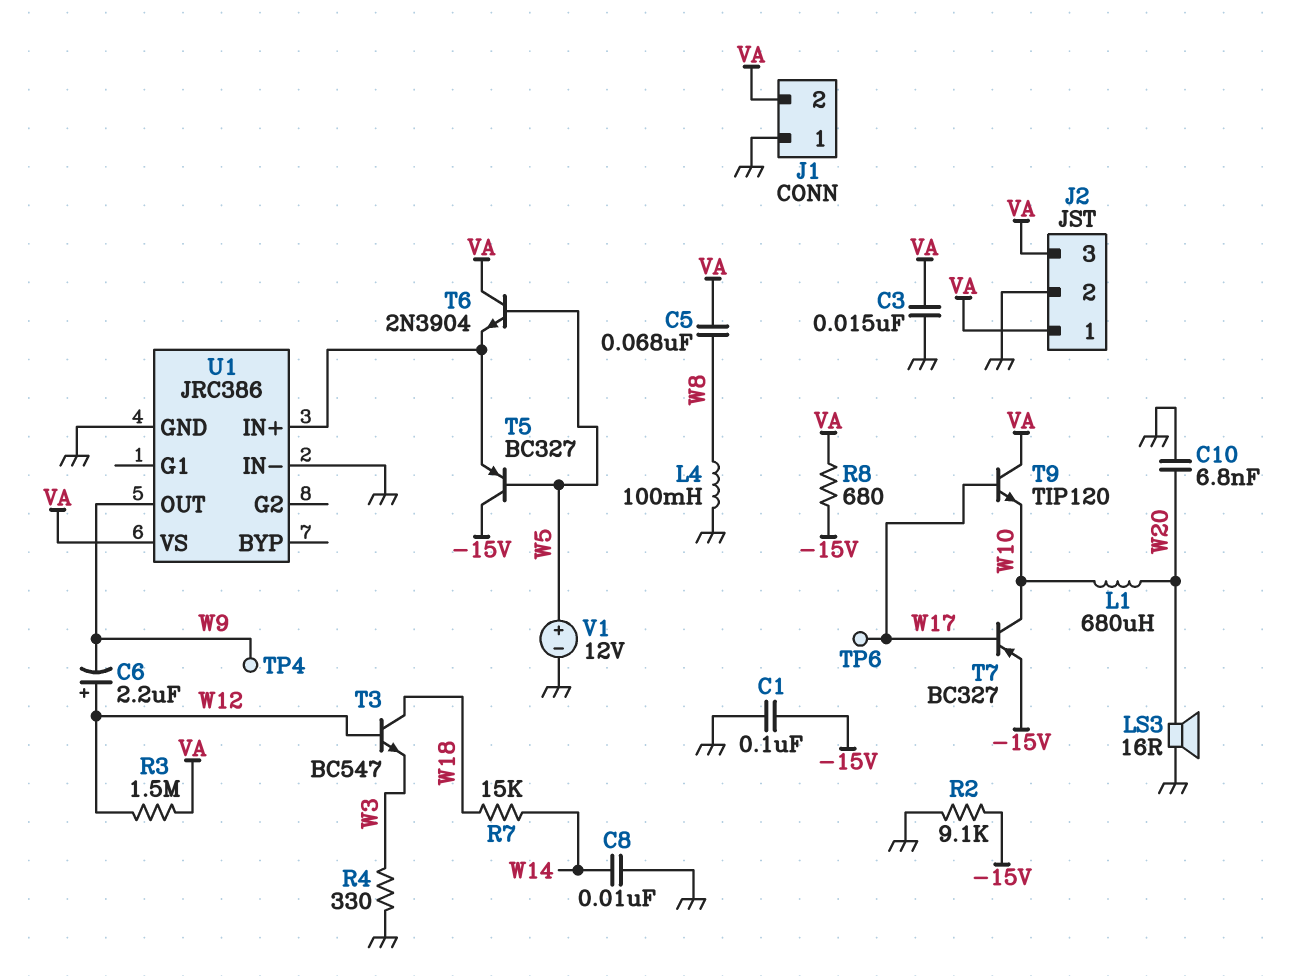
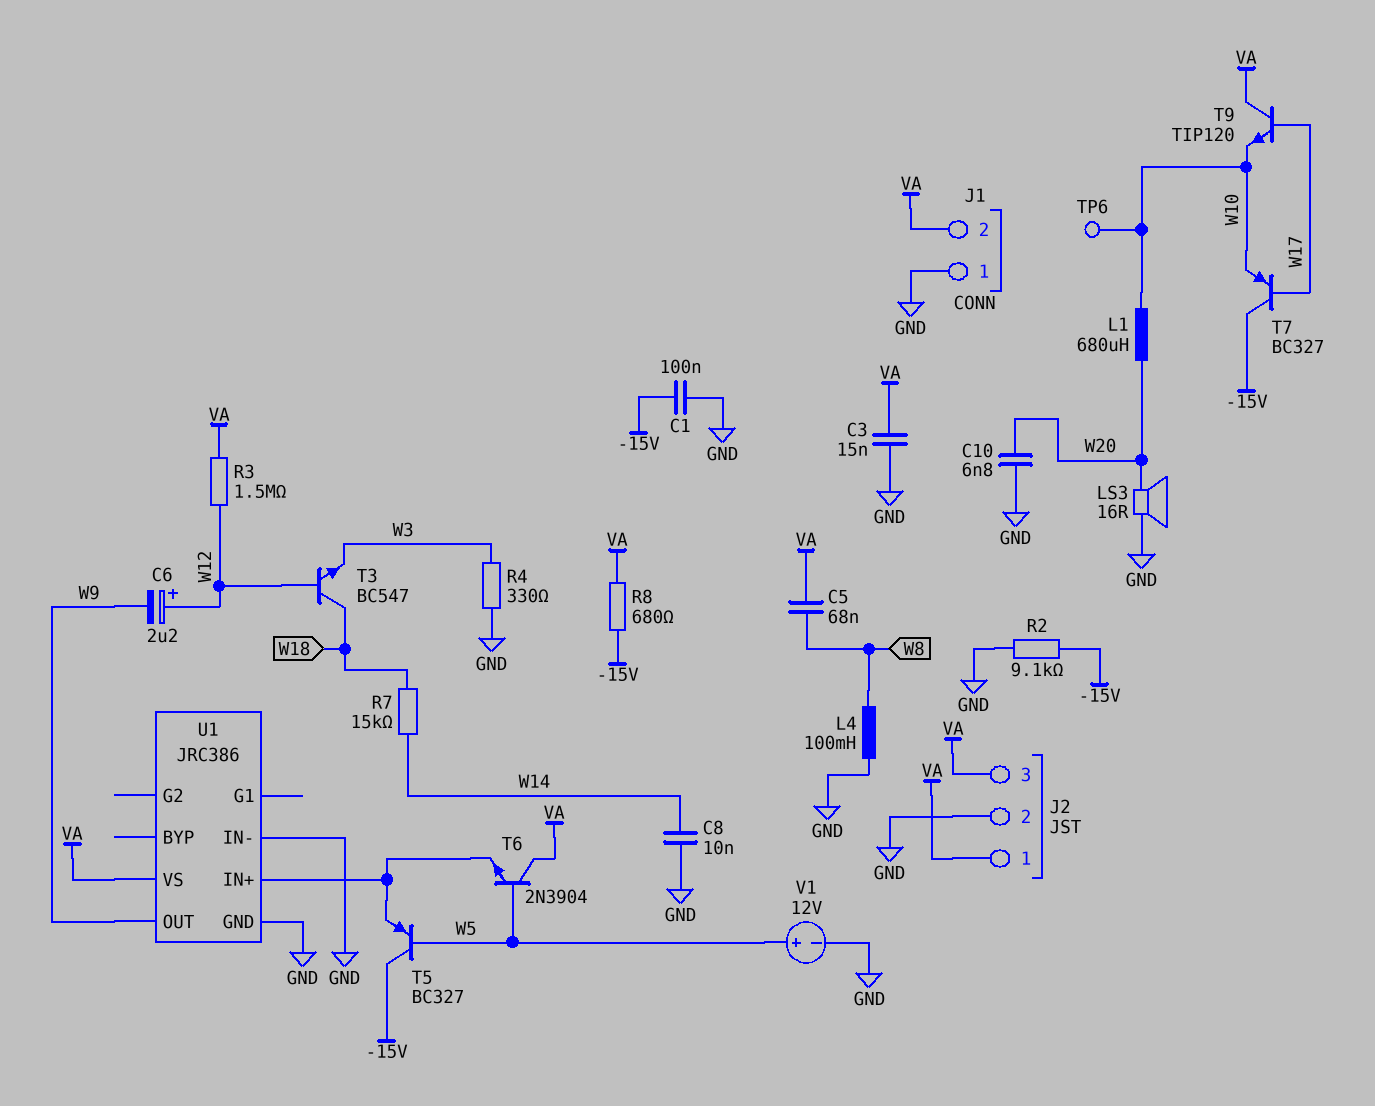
T7: PNP BC327 (B W17, C W10, E -15V) -> PNP BC327 (B W17, C -15V, E W10)
TP4: test point (W9) -> none
TP6: test point (W17) -> test point (W10)

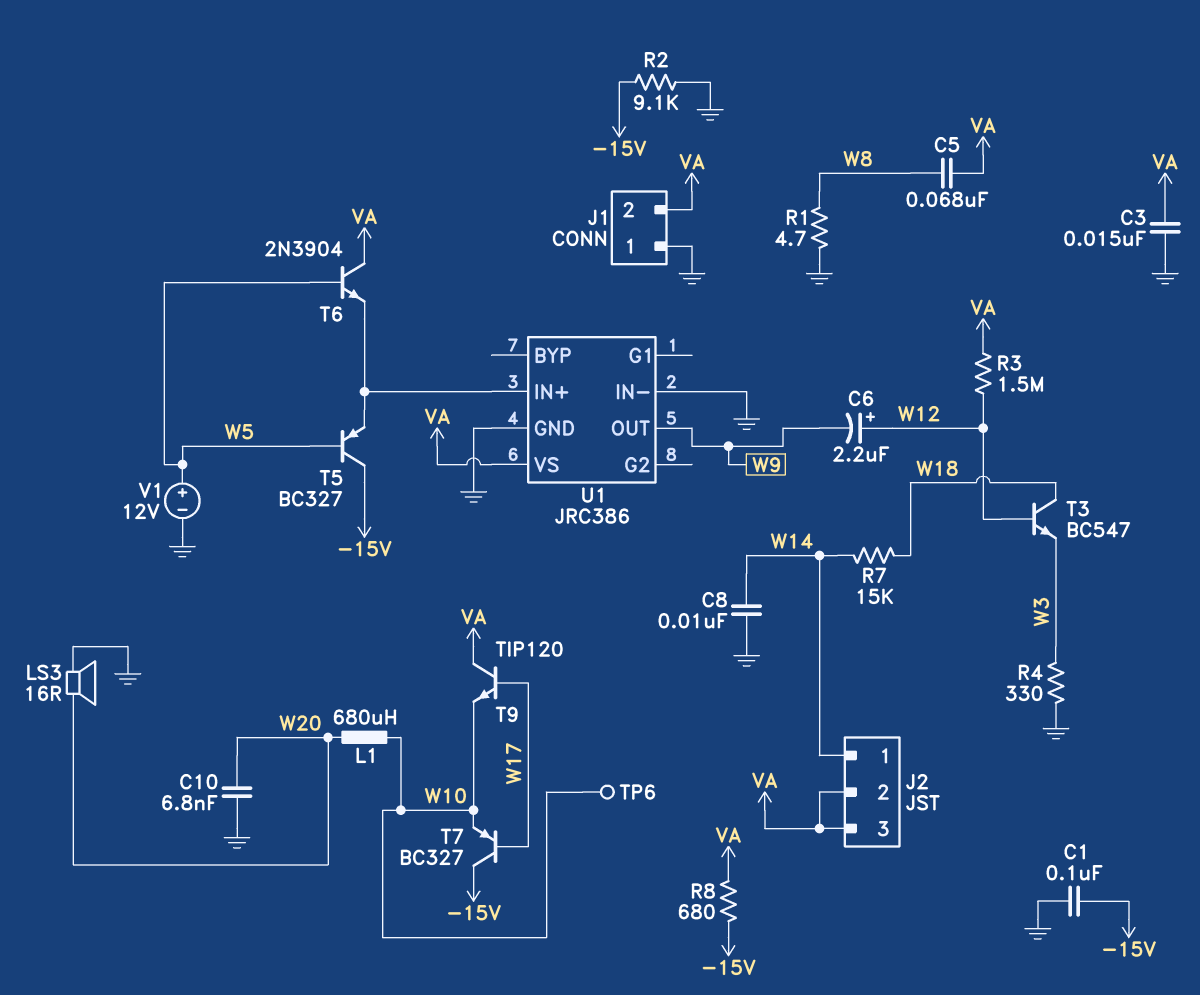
J2 pin 1: VA -> W14
J2 pin 2: GND -> VA
L4: 100mH (GND, W8) -> none
R1: none -> 4.7 (GND, W8)

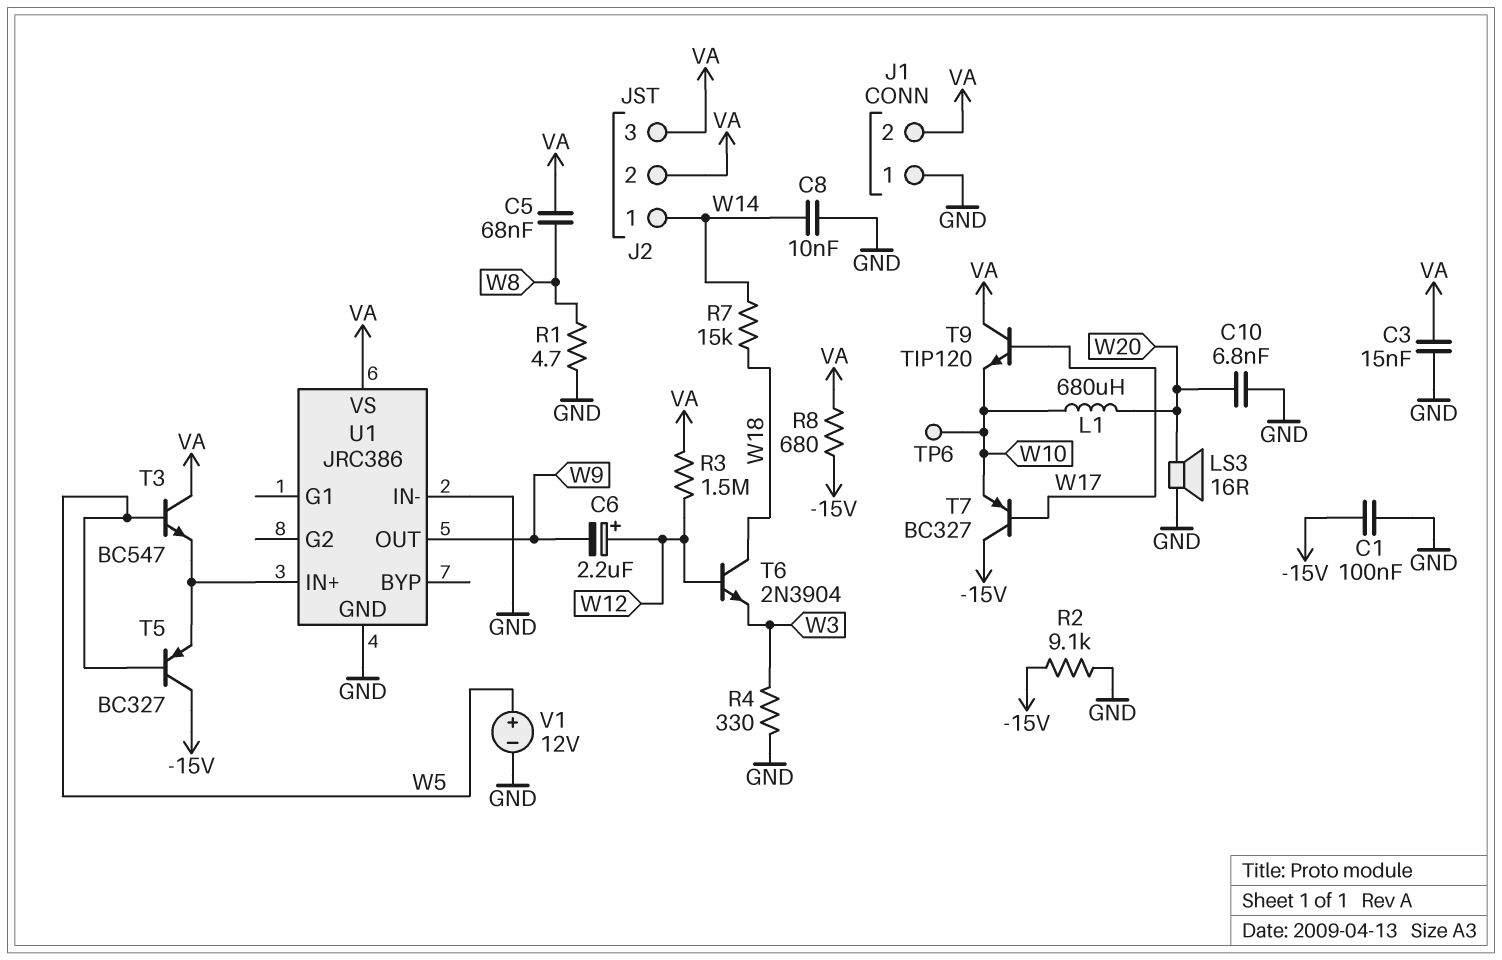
T3: NPN BC547 (B W12, C W18, E W3) -> NPN BC547 (B W5, C VA, E U1/IN+)
T6: NPN 2N3904 (B W5, C VA, E U1/IN+) -> NPN 2N3904 (B W12, C W18, E W3)

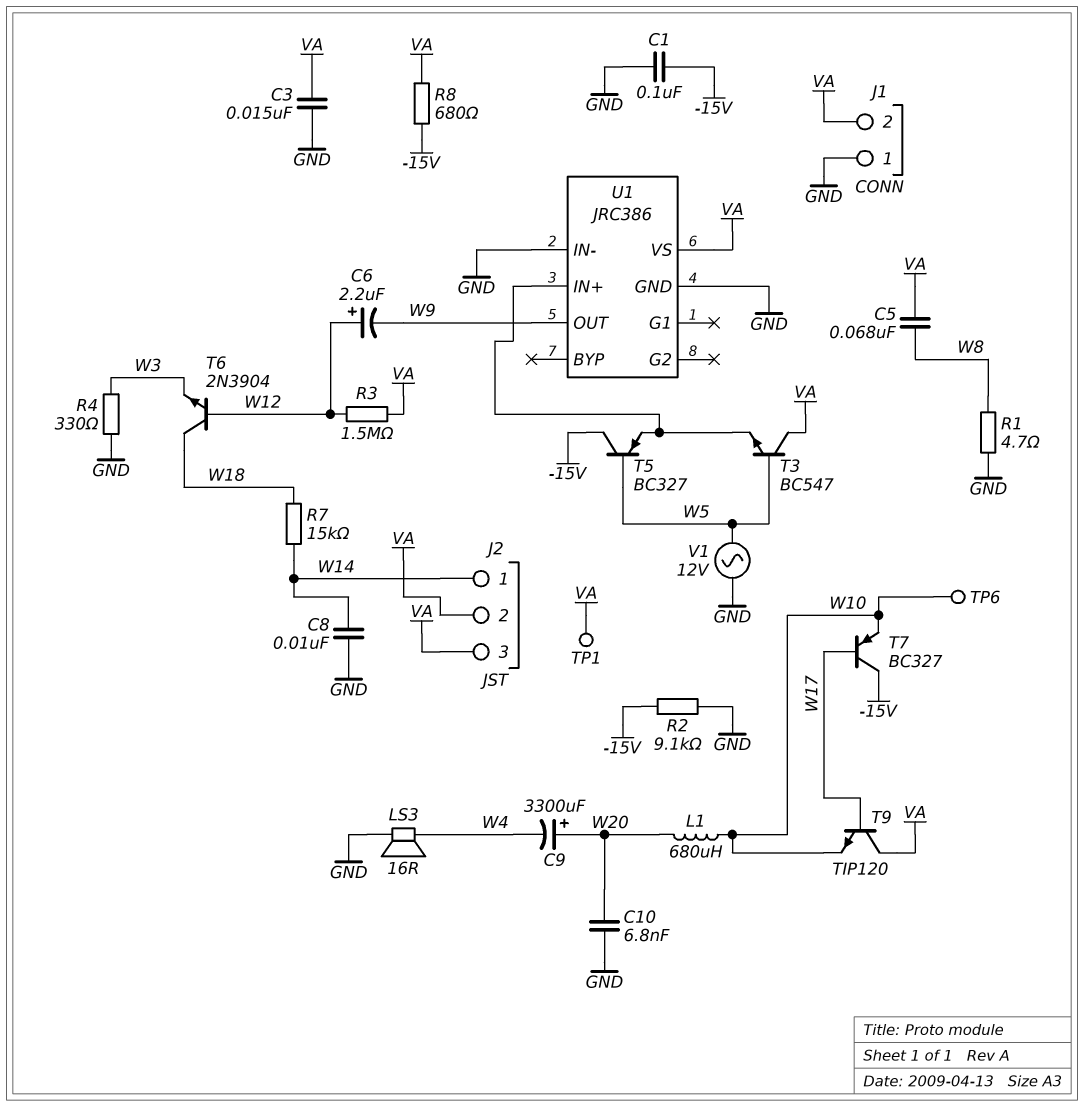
C9: none -> 3300uF (plus W20, minus W4)
LS3: speaker 16R (GND, W20) -> speaker 16R (GND, W4)
TP1: none -> test point (VA)
V1: 12V (plus W5, minus GND) -> AC 12V (GND, W5)

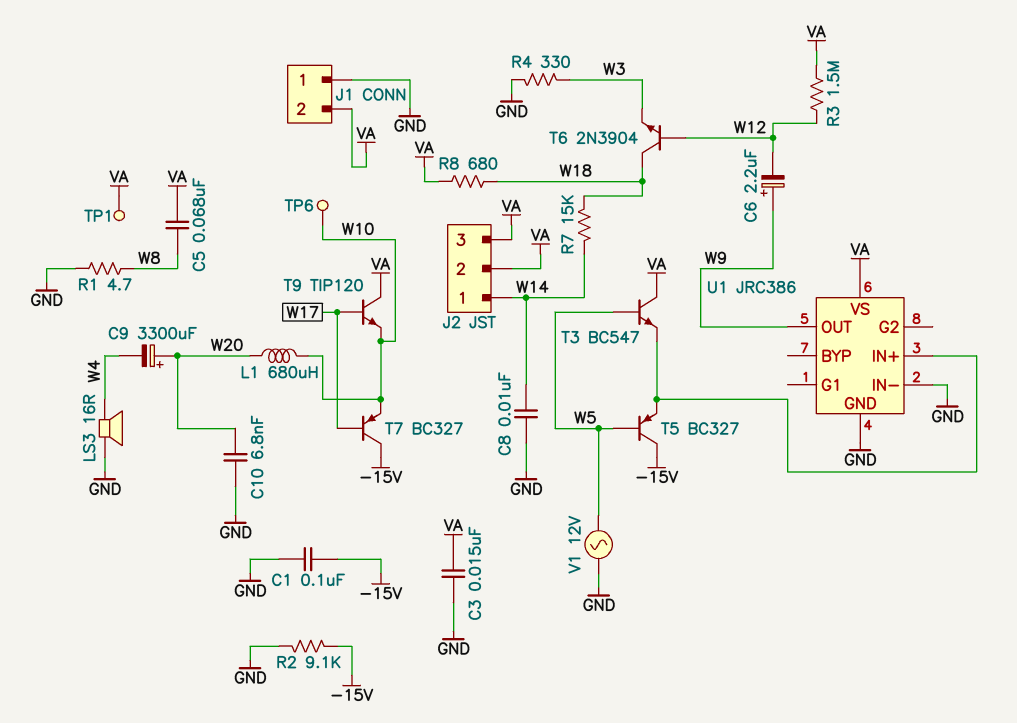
C6: 2.2uF (plus W12, minus W9) -> 2.2uF (plus W9, minus W12)
R8: 680 (-15V, VA) -> 680 (VA, W18)

